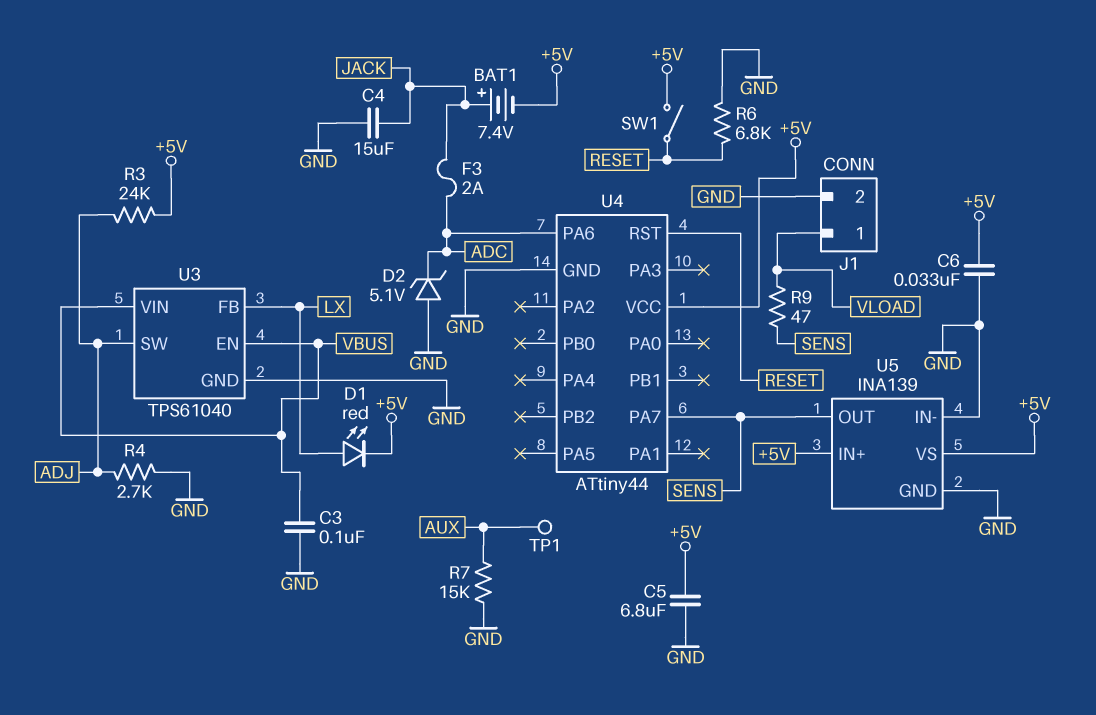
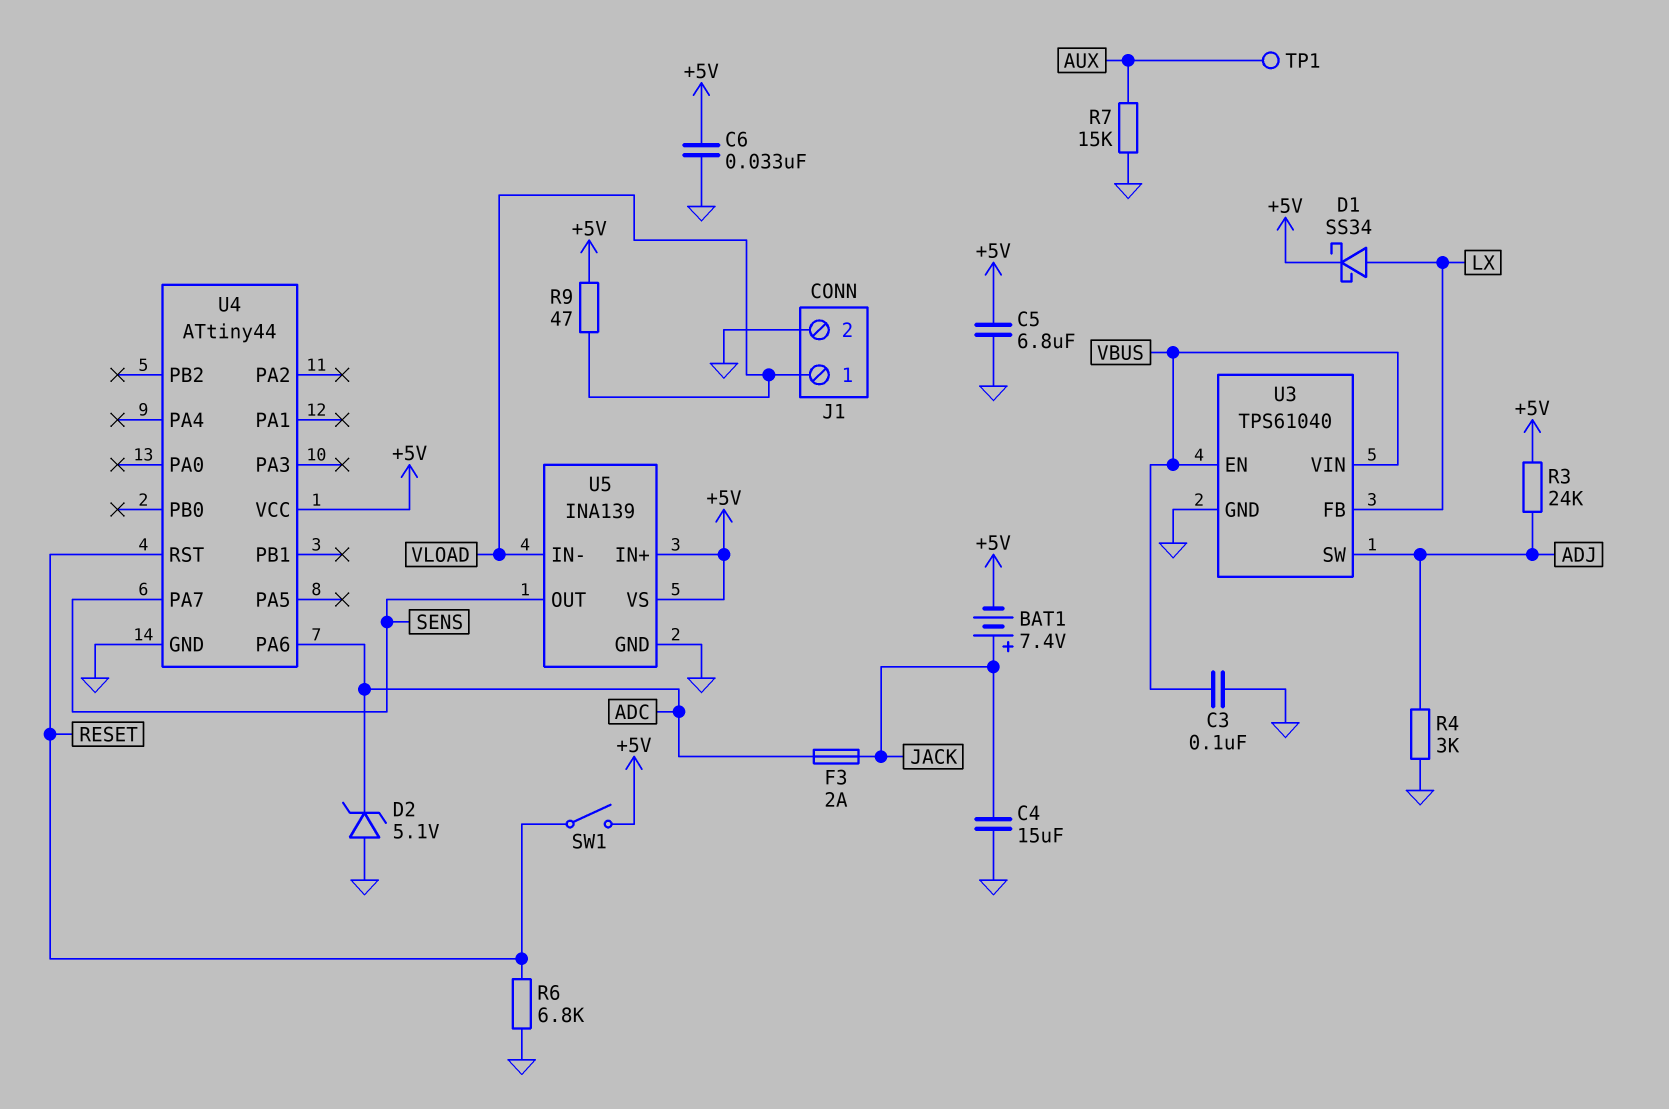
D1: LED red (A LX, K +5V) -> schottky SS34 (A LX, K +5V)
R4: 2.7k (ADJ, GND) -> 3k (ADJ, GND)
R9: 47 (SENS, VLOAD) -> 47 (+5V, VLOAD)
U5 pin IN-: GND -> VLOAD

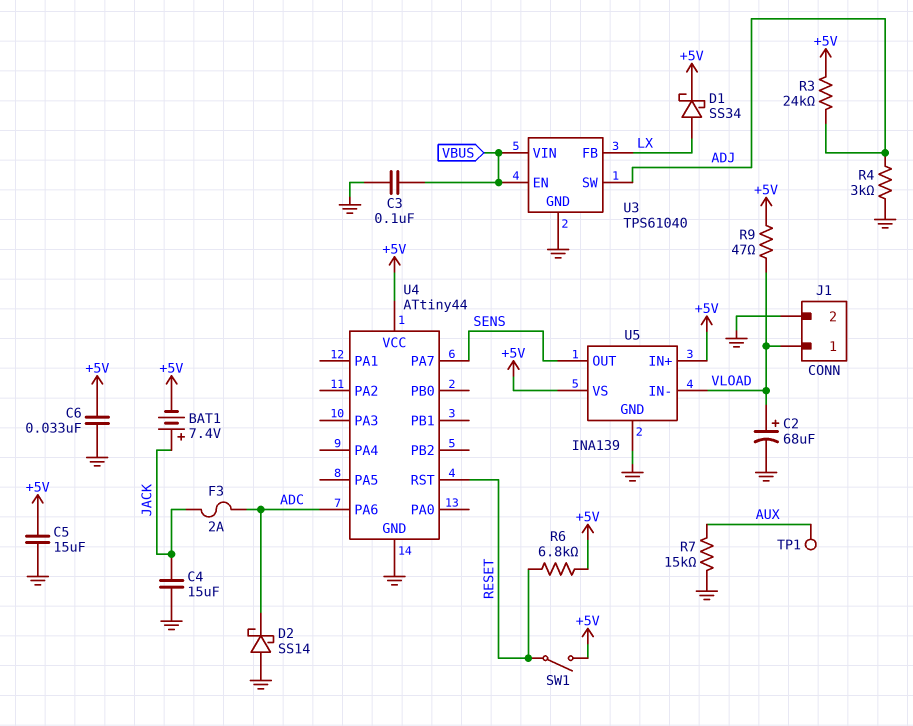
C2: none -> 68uF (plus VLOAD, minus GND)
C5: 6.8uF (+5V, GND) -> 15uF (+5V, GND)
D2: zener 5.1V (A GND, K ADC) -> schottky SS14 (A GND, K ADC)
R6: 6.8k (GND, RESET) -> 6.8k (+5V, RESET)

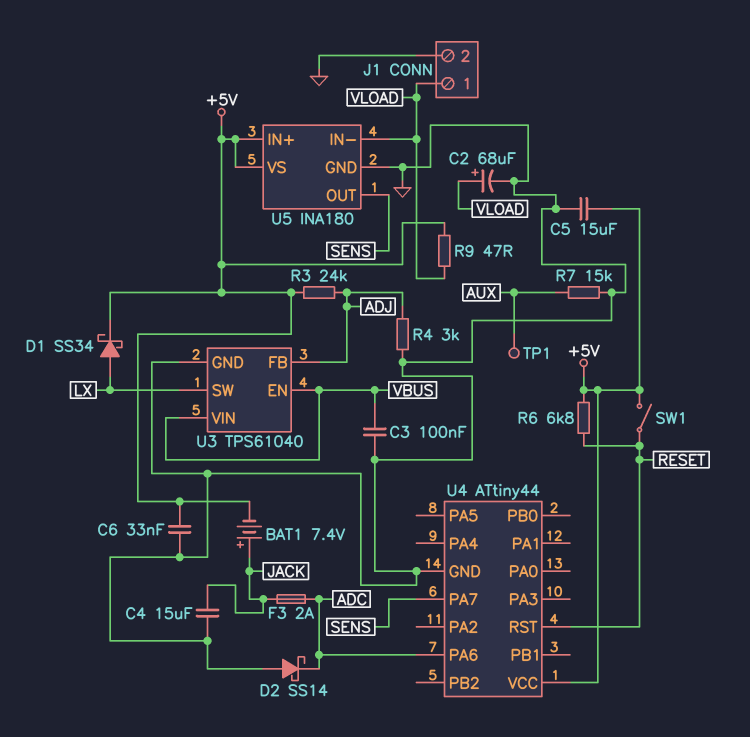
U3 pin FB: LX -> ADJ
U3 pin SW: ADJ -> LX
U5: INA139 -> INA180

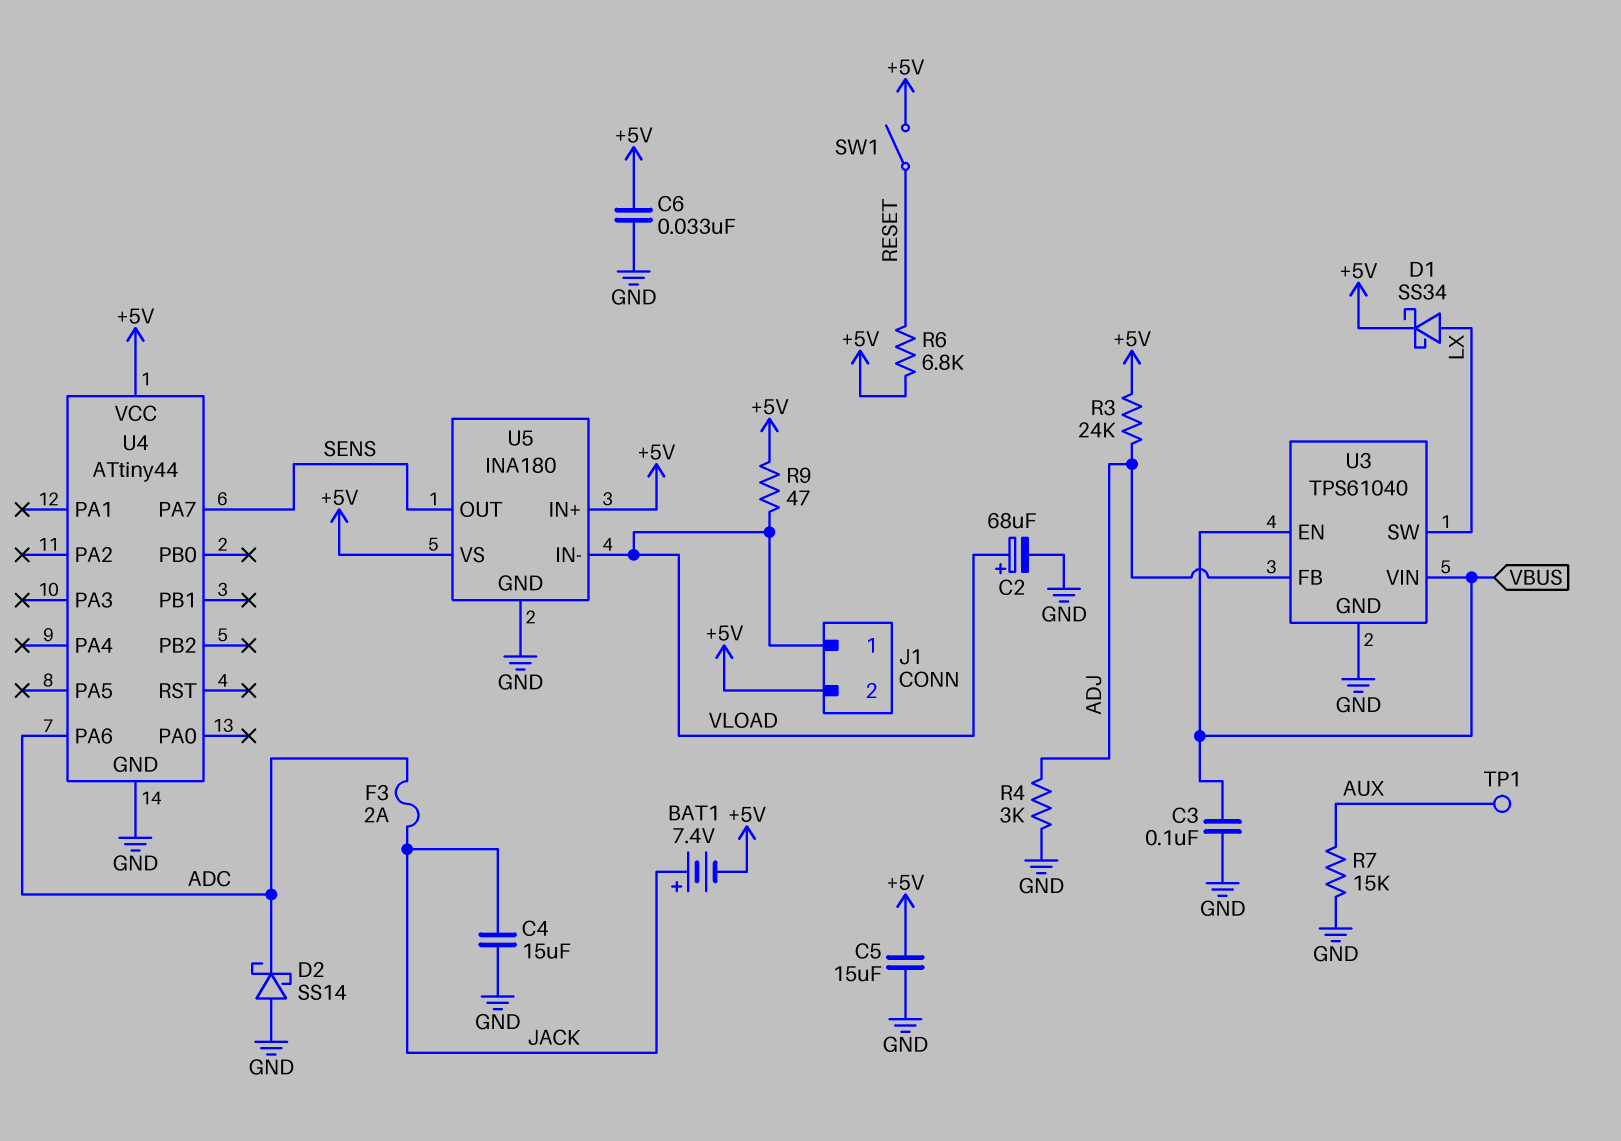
J1 pin 2: GND -> +5V
U4 pin RST: RESET -> none

